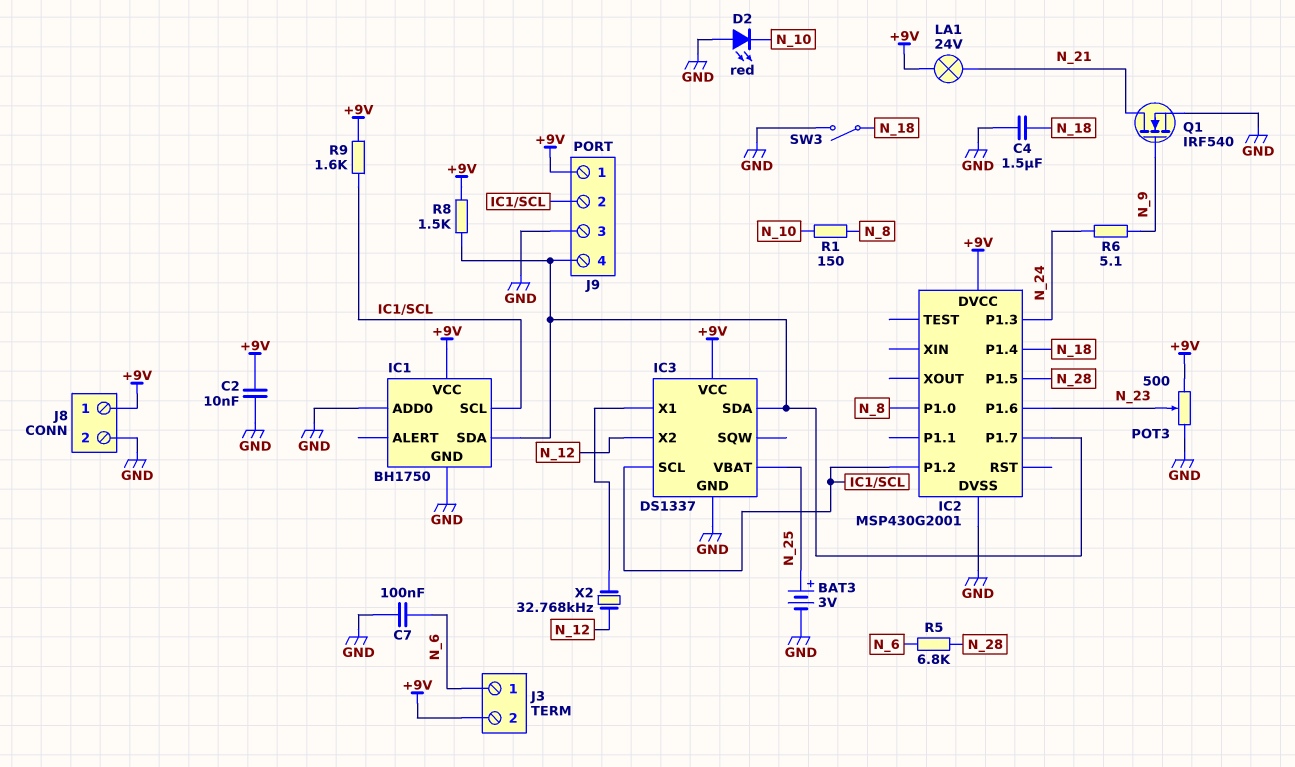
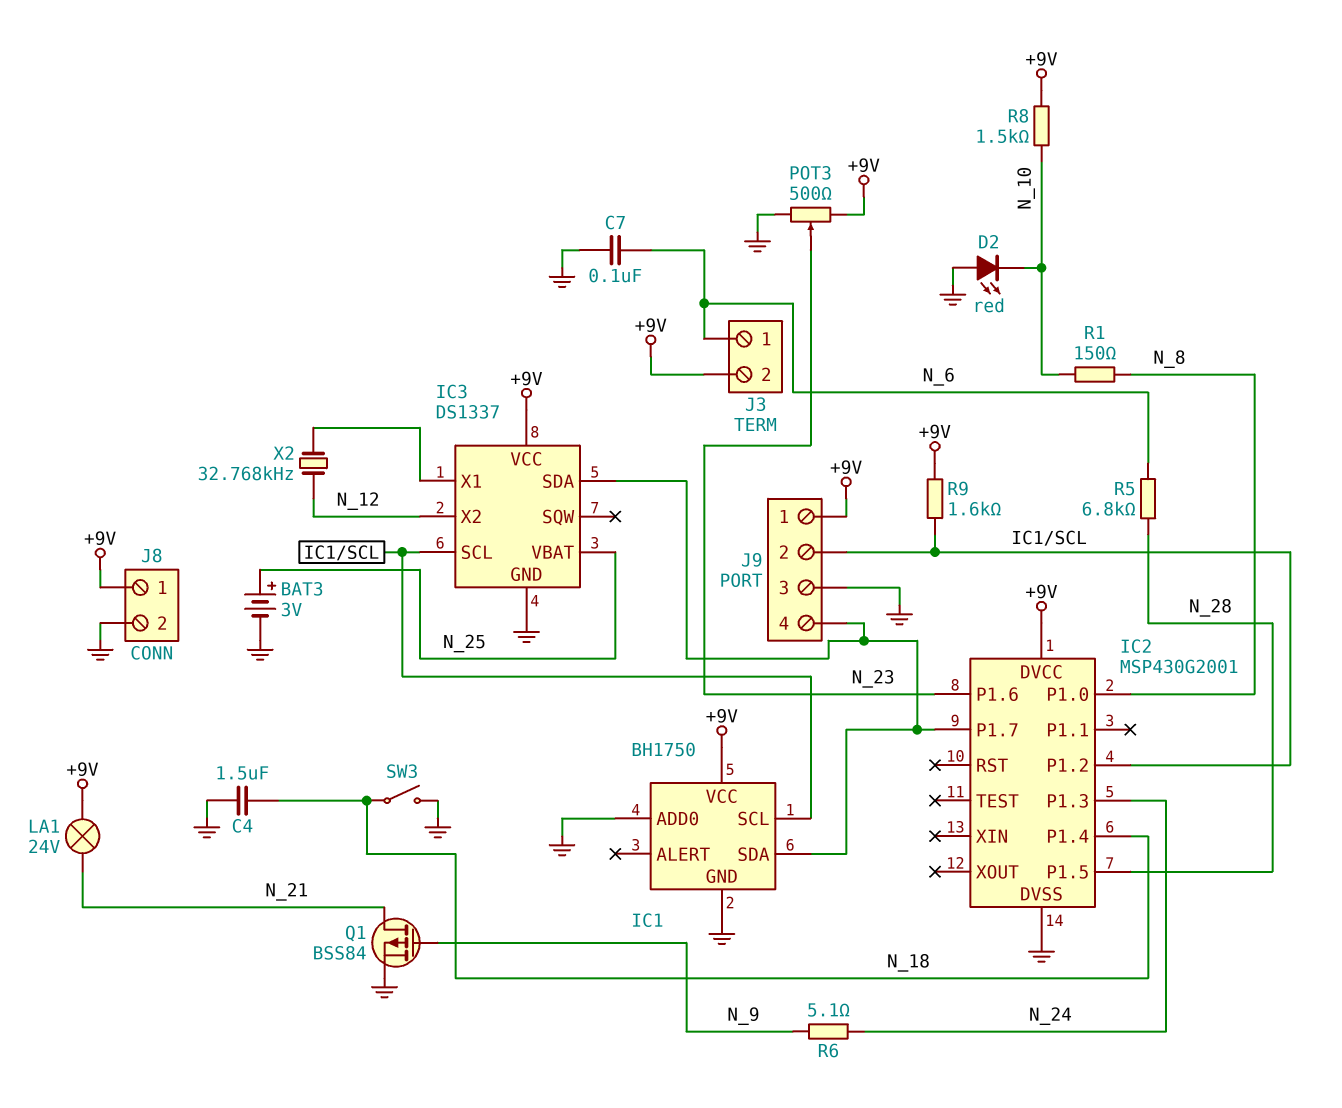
C2: 10nF (+9V, GND) -> none
Q1: NMOS IRF540 (G N_9, D N_21, S GND) -> PMOS BSS84 (G N_9, D N_21, S GND)
R8: 1.5k (+9V, IC1/SDA) -> 1.5k (+9V, N_10)

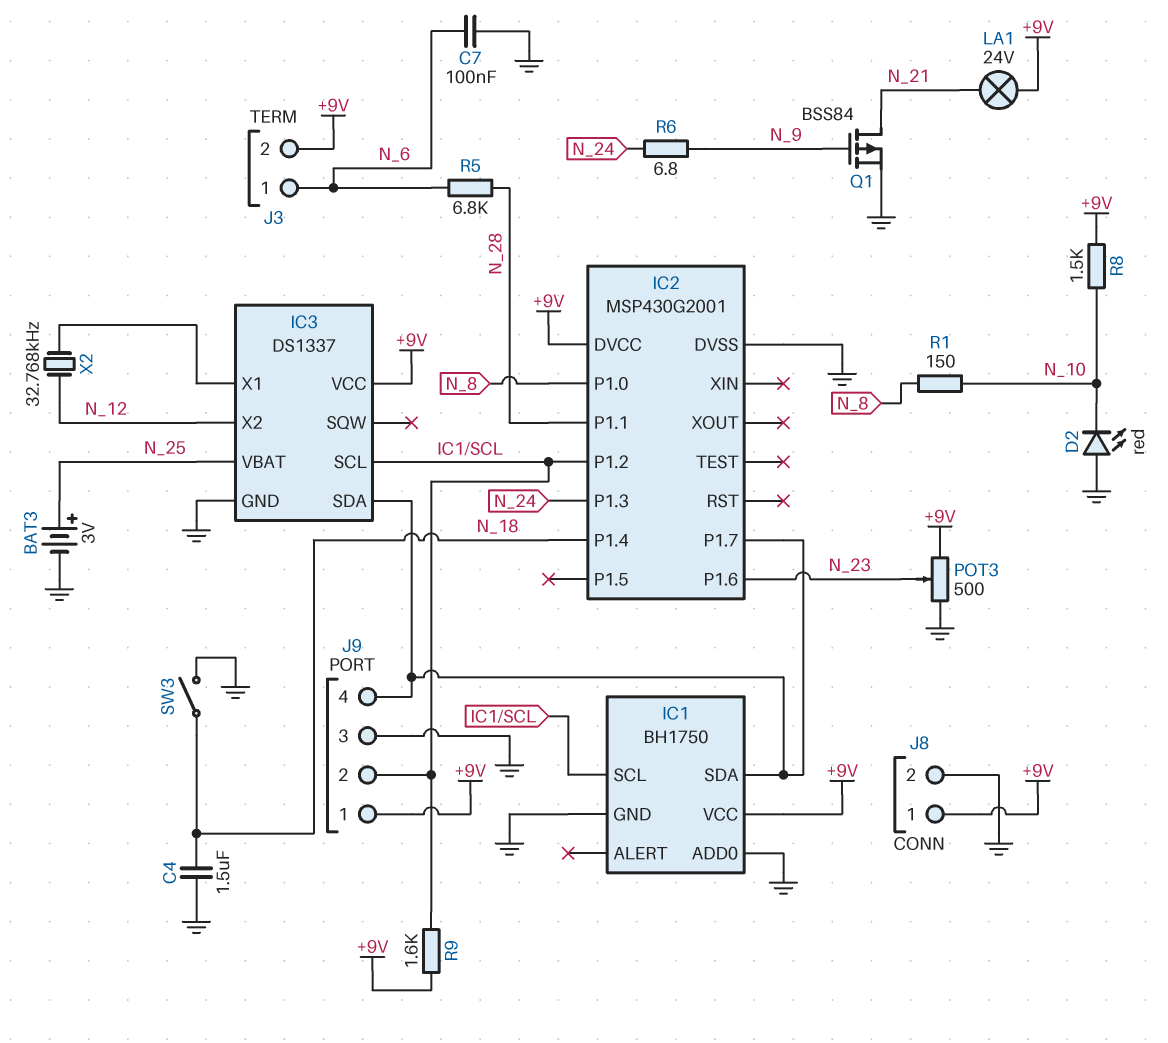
IC2 pin P1.1: none -> N_28
IC2 pin P1.5: N_28 -> none
R6: 5.1 (N_9, N_24) -> 6.8 (N_9, N_24)

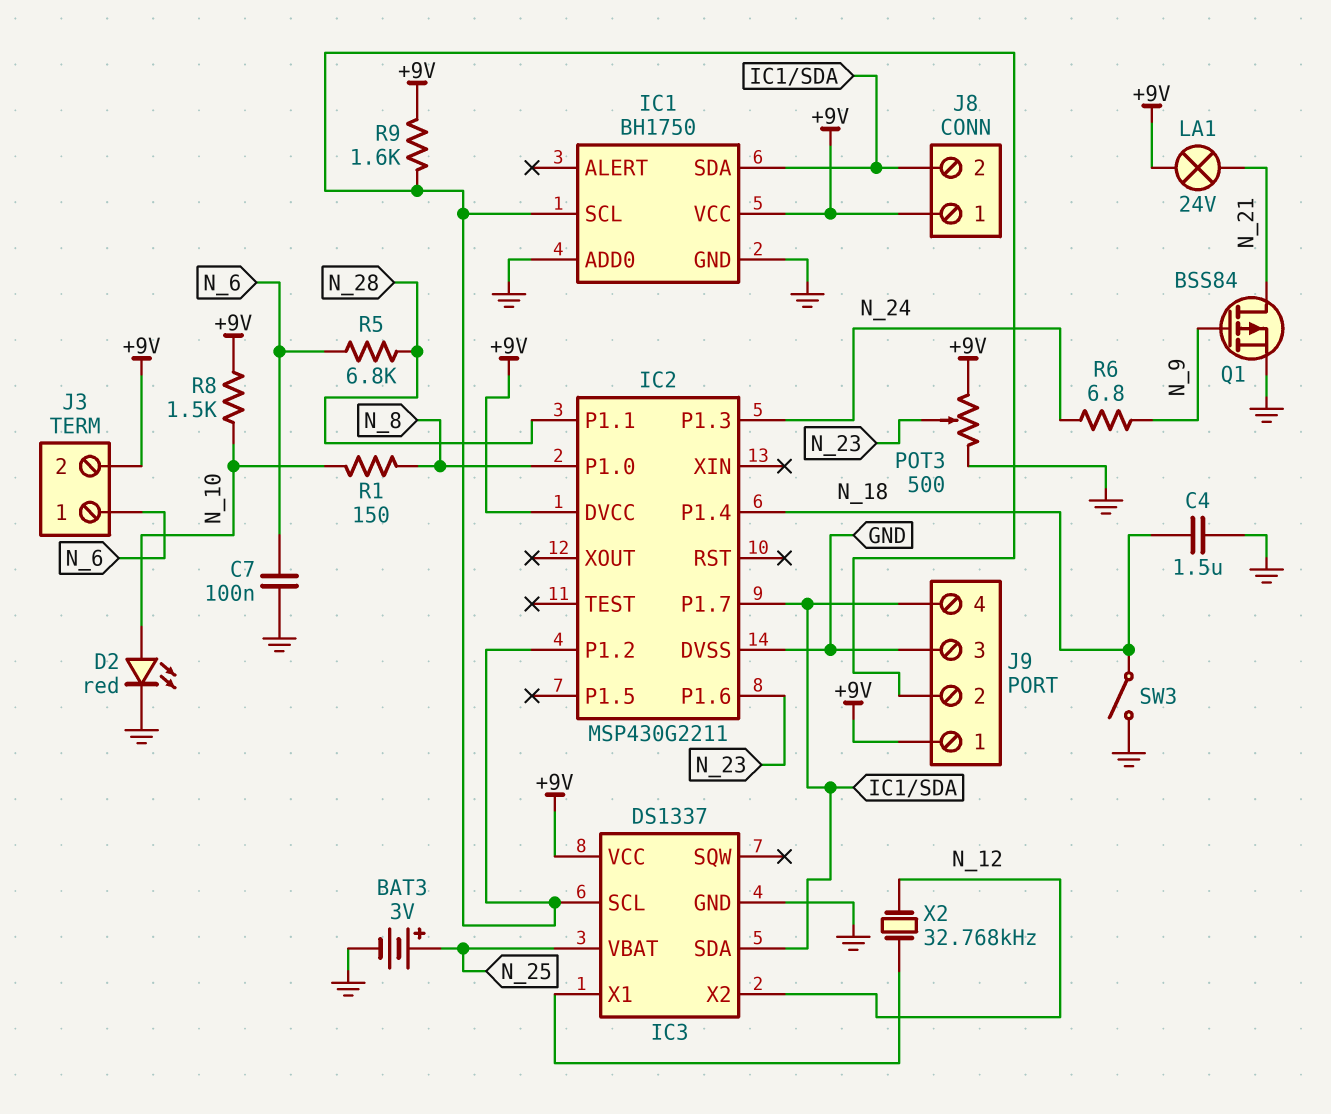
D2: LED red (A GND, K N_10) -> LED red (A N_10, K GND)
IC2: MSP430G2001 -> MSP430G2211
J8 pin 2: GND -> IC1/SDA

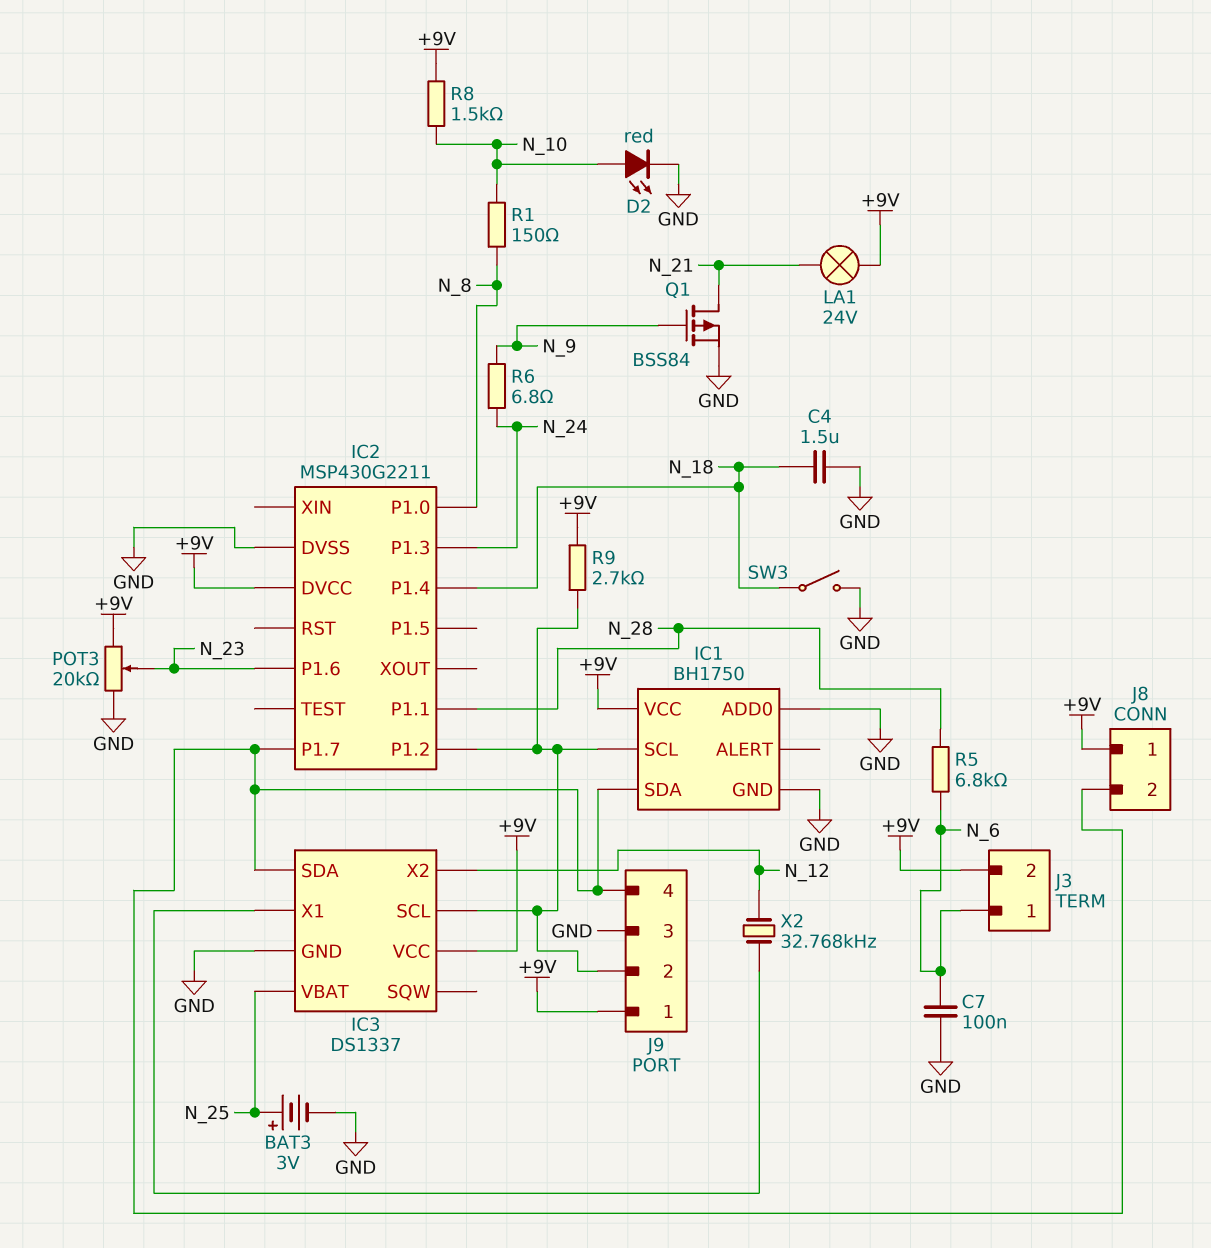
POT3: 500 (+9V, GND, wiper N_23) -> 20k (+9V, GND, wiper N_23)
R9: 1.6k (+9V, IC1/SCL) -> 2.7k (+9V, IC1/SCL)

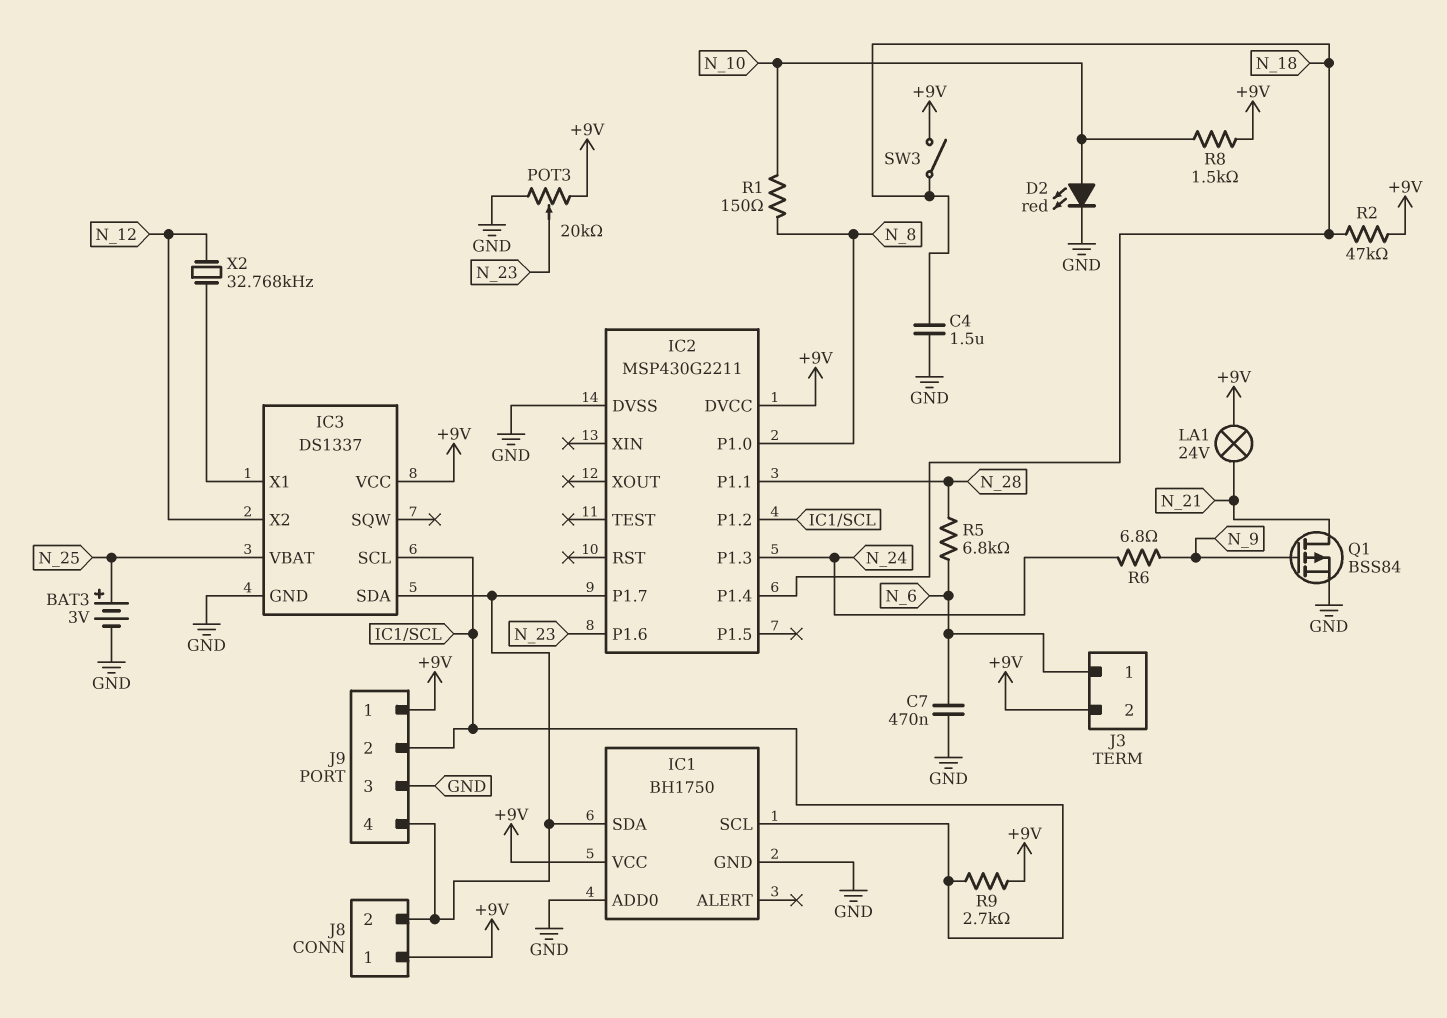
C7: 100nF (GND, N_6) -> 470nF (GND, N_6)
R2: none -> 47k (+9V, N_18)
SW3: switch (GND, N_18) -> switch (+9V, N_18)

